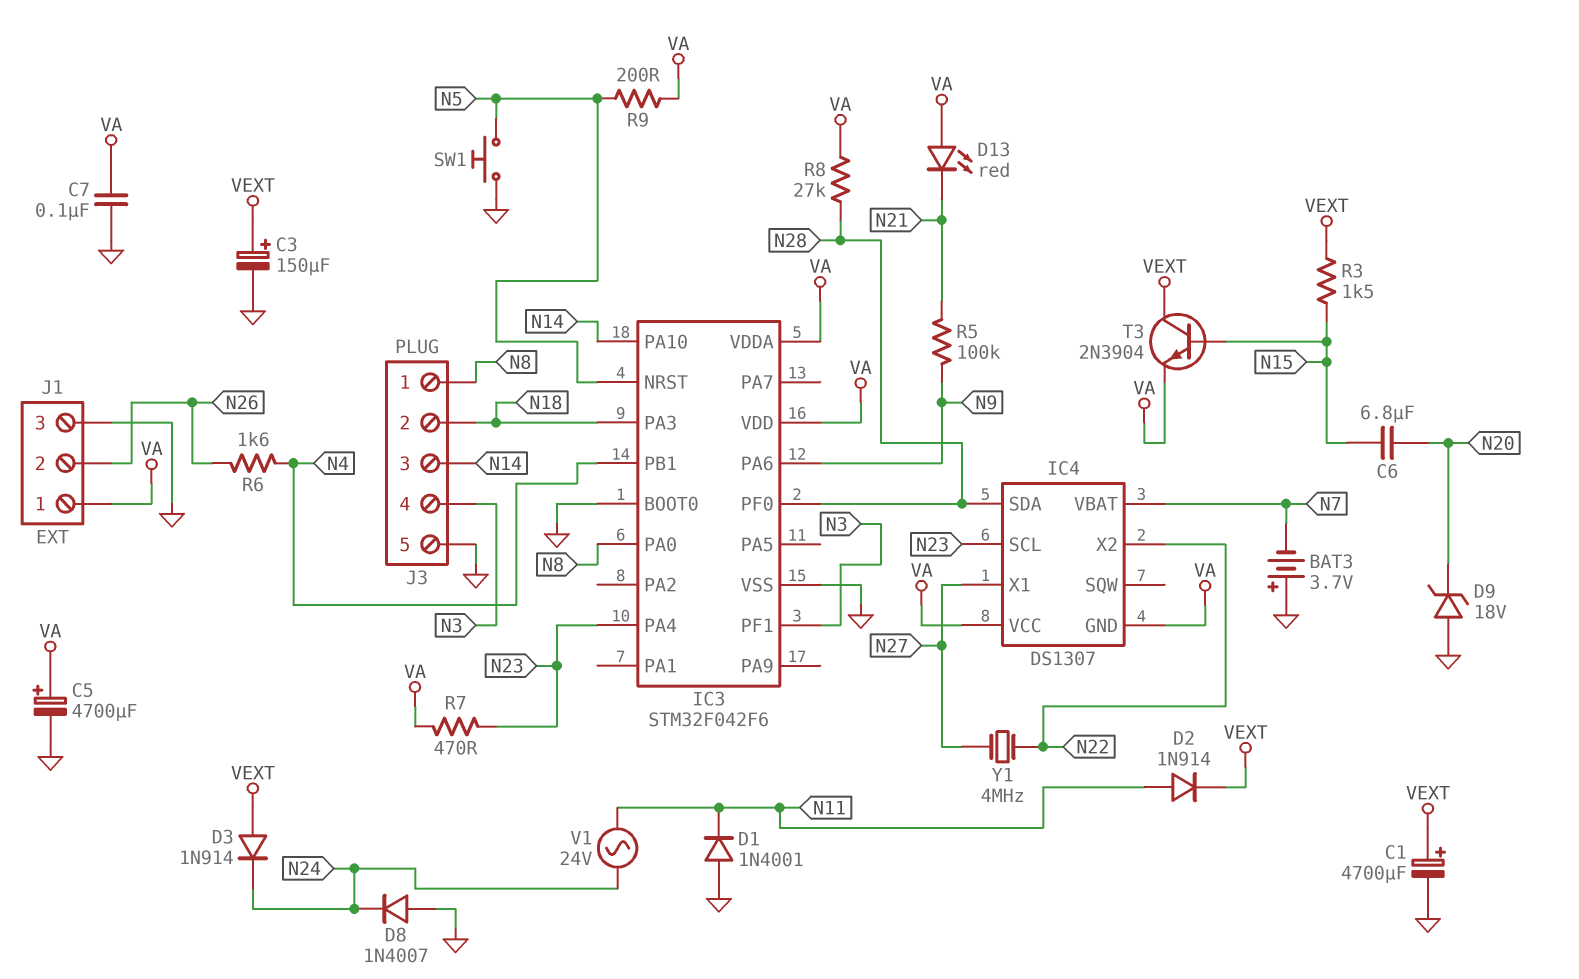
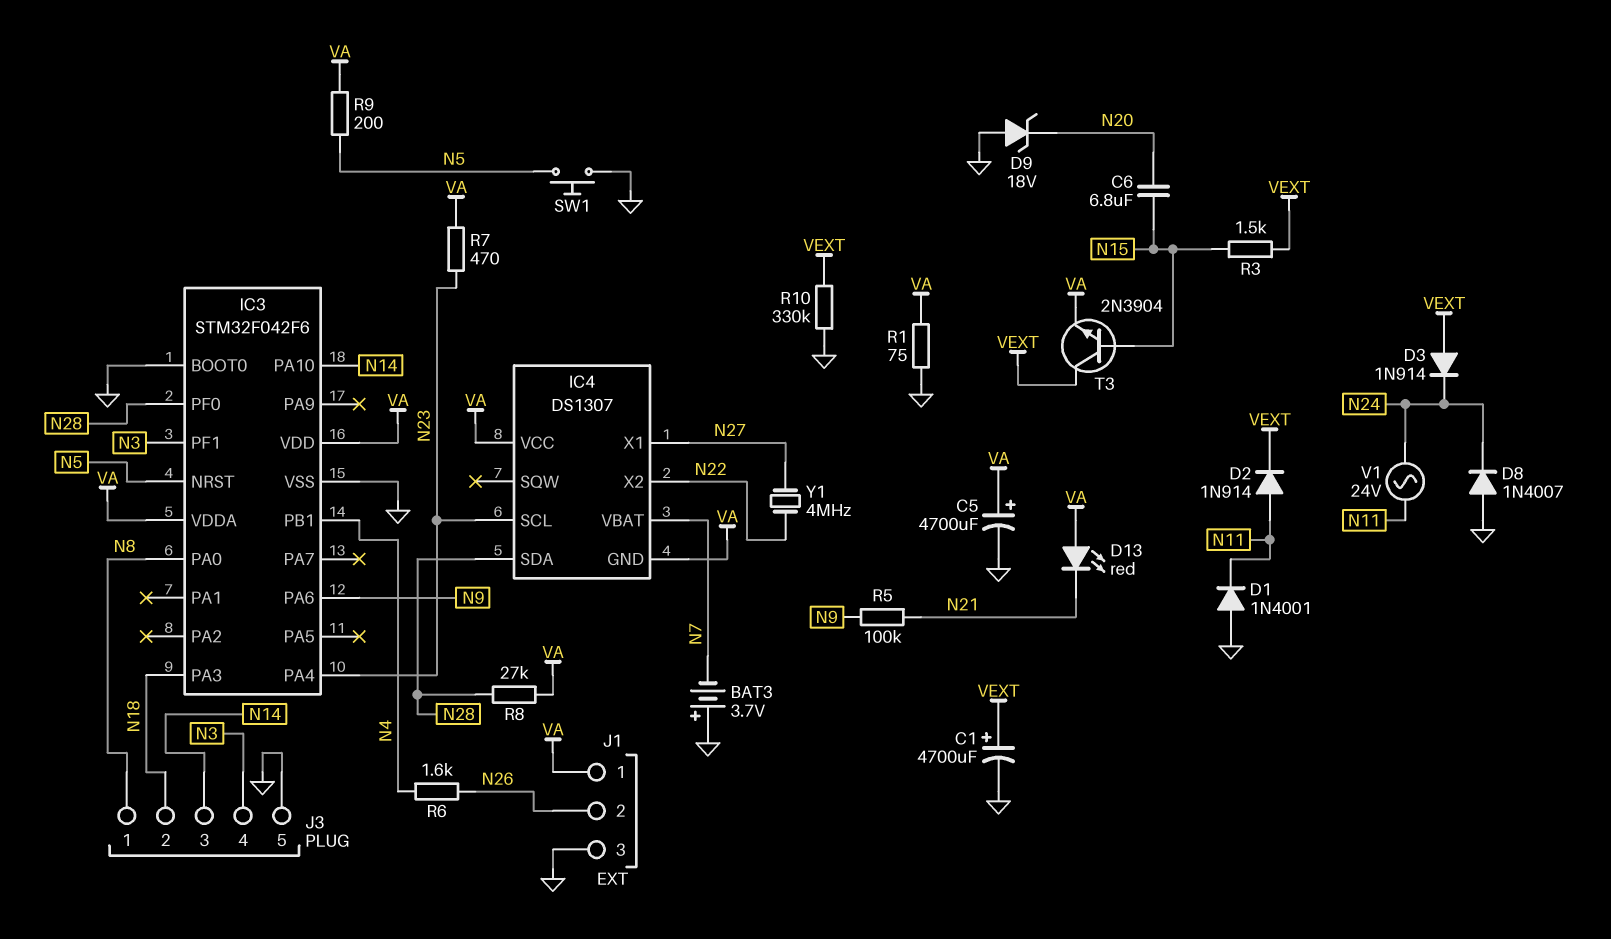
C3: 150uF (plus VEXT, minus GND) -> none
C7: 100nF (GND, VA) -> none
R1: none -> 75 (GND, VA)
R10: none -> 330k (GND, VEXT)

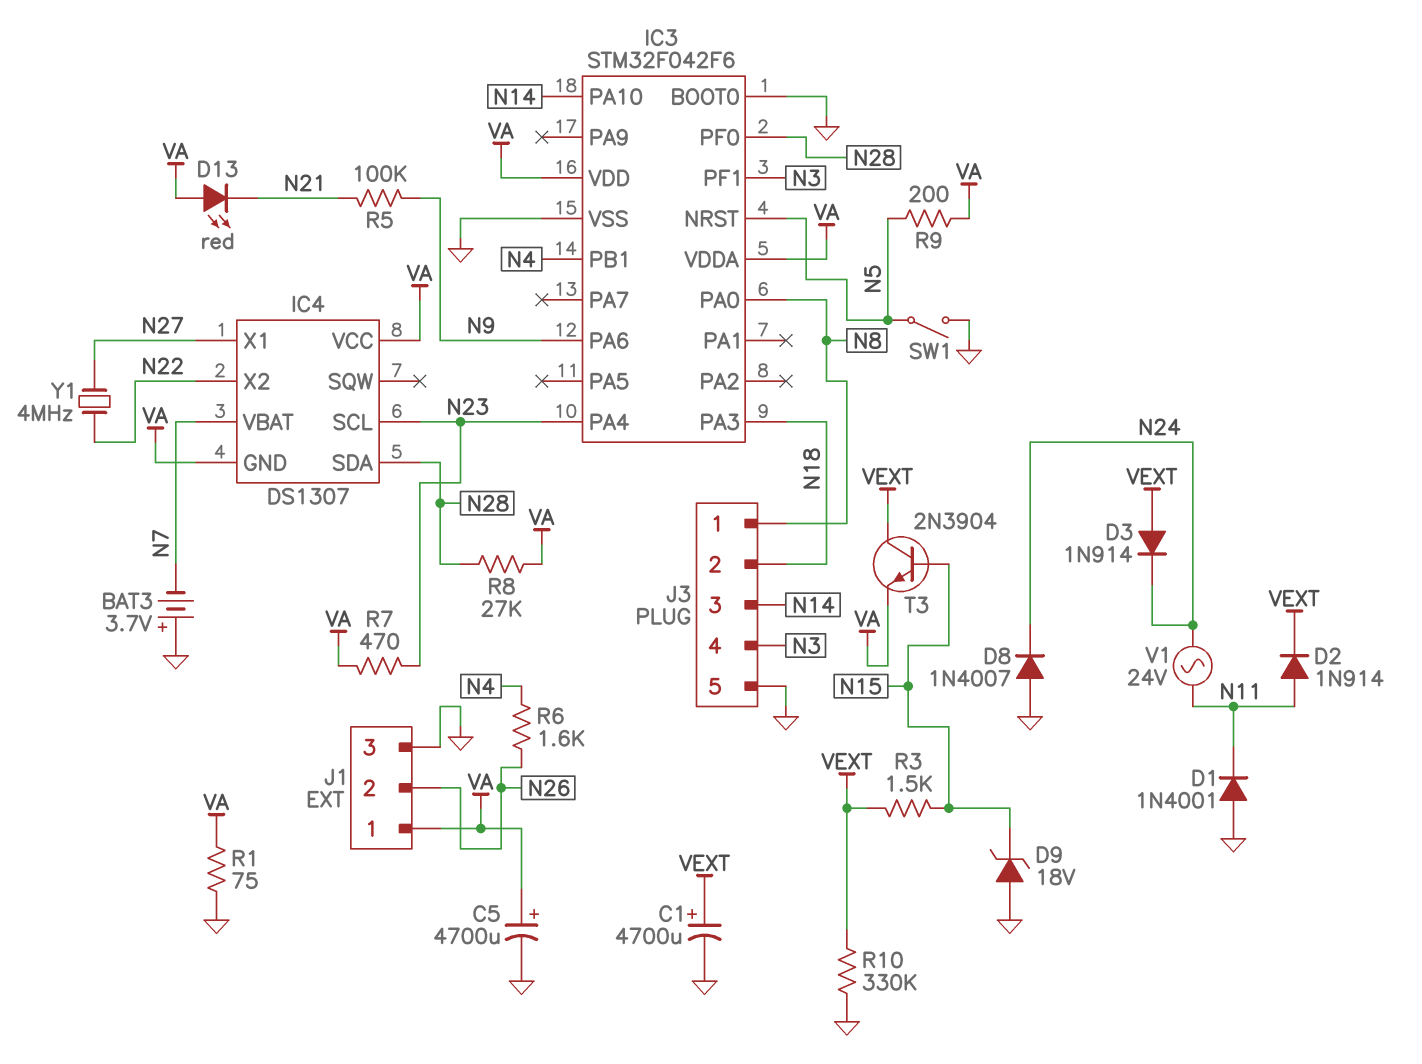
C6: 6.8uF (N15, N20) -> none
D9: zener 18V (A GND, K N20) -> zener 18V (A GND, K N15)
SW1: button (GND, N5) -> switch (GND, N5)

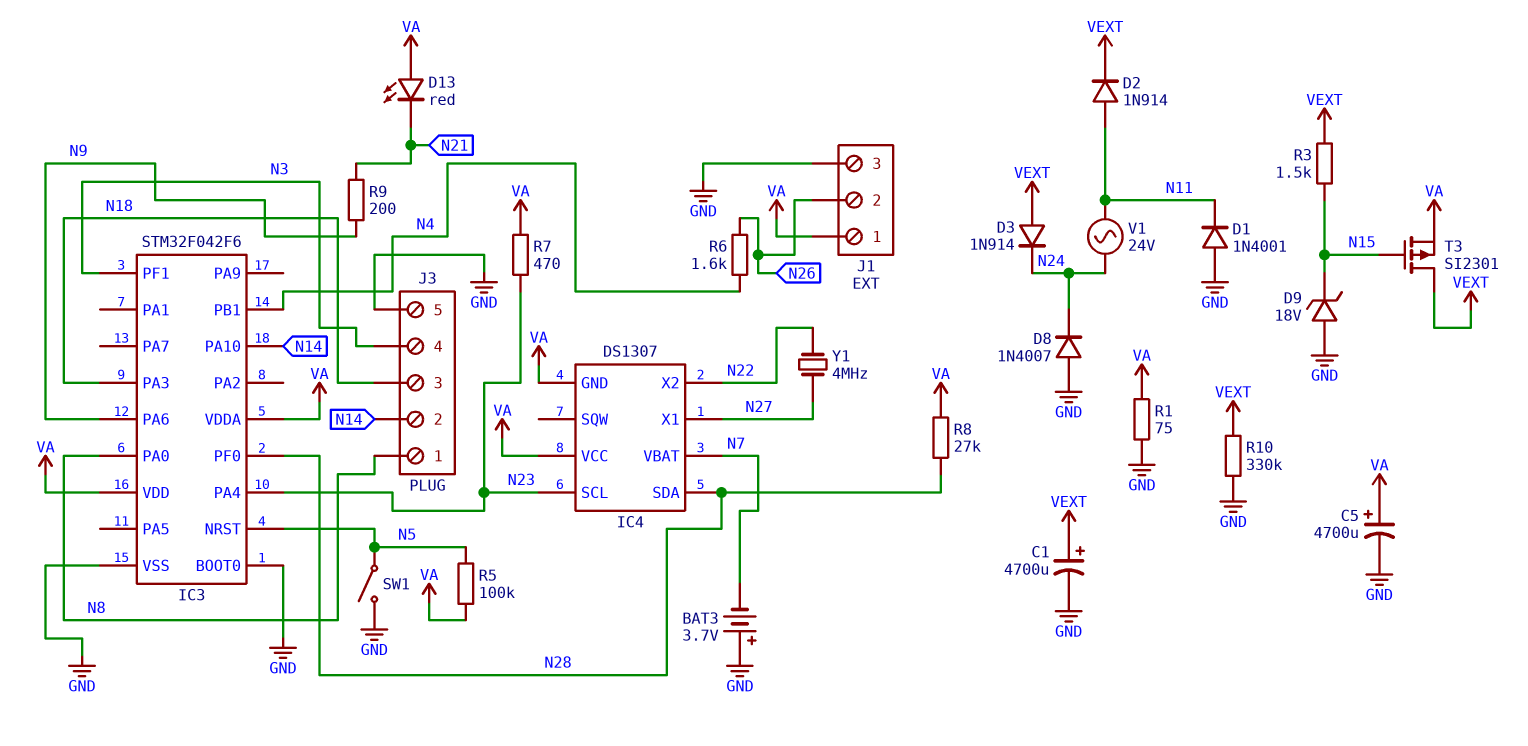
J3 pin 2: N18 -> N14
J3 pin 3: N14 -> N18
R5: 100k (N9, N21) -> 100k (N5, VA)
R9: 200 (N5, VA) -> 200 (N9, N21)
T3: NPN 2N3904 (B N15, C VEXT, E VA) -> PMOS SI2301 (G N15, D VEXT, S VA)

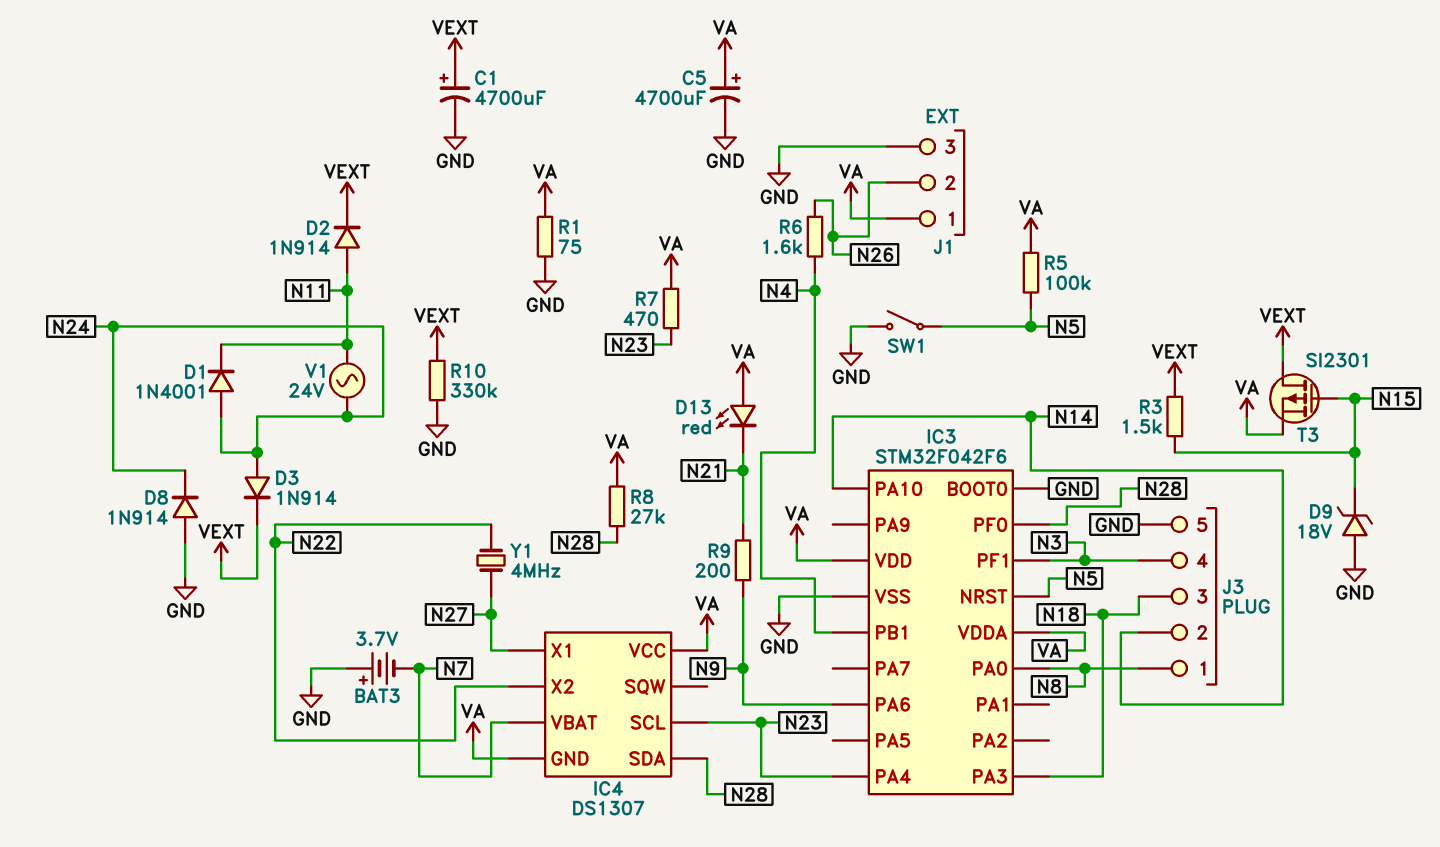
D1: diode 1N4001 (A GND, K N11) -> diode 1N4001 (A N24, K N11)
D3: diode 1N914 (A VEXT, K N24) -> diode 1N914 (A N24, K VEXT)
D8: diode 1N4007 (A GND, K N24) -> diode 1N914 (A GND, K N24)

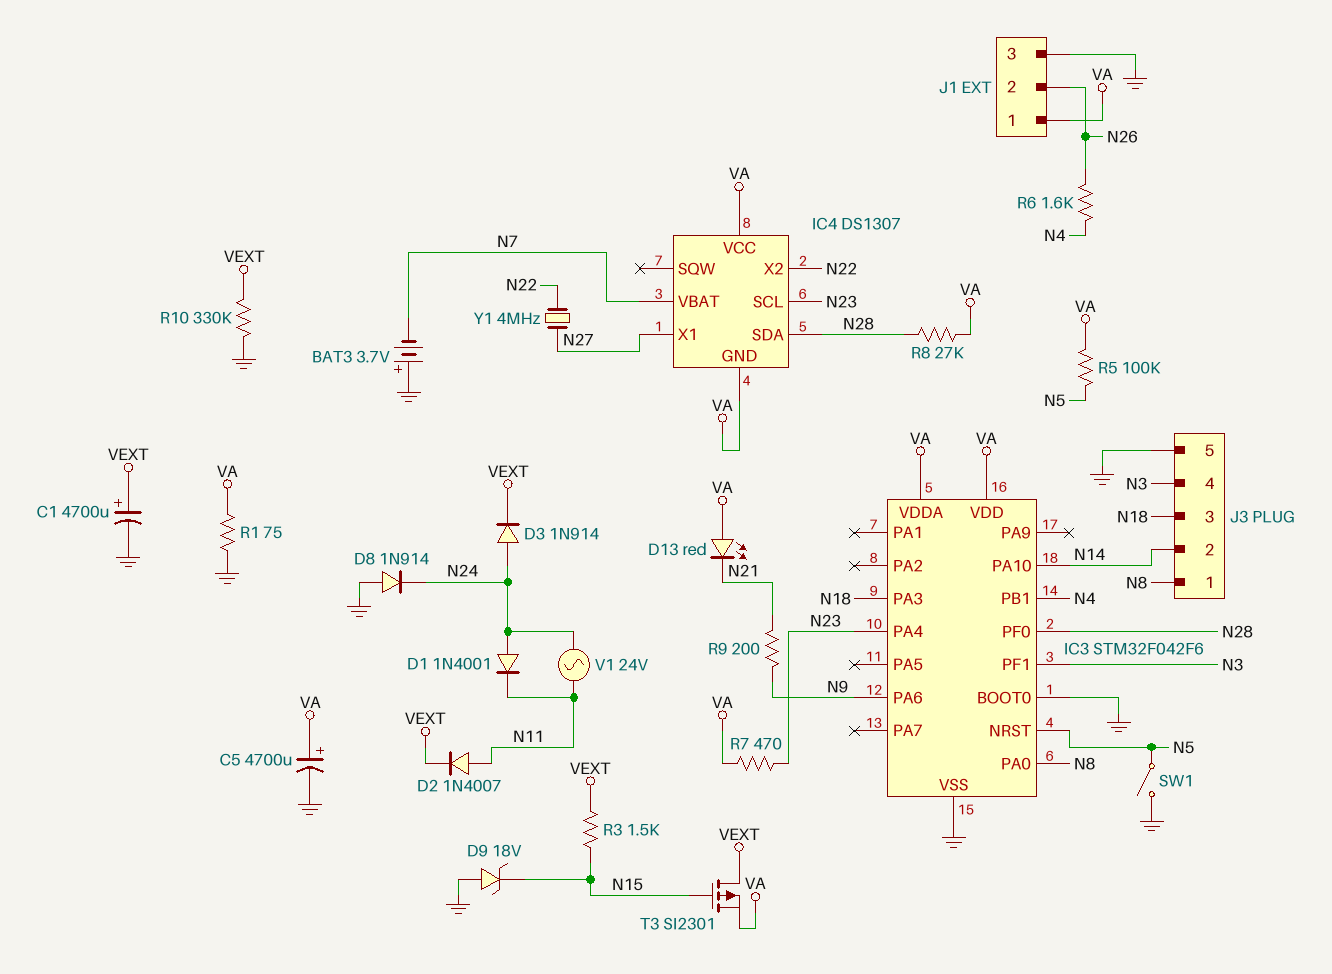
D2: diode 1N914 (A N11, K VEXT) -> diode 1N4007 (A N11, K VEXT)

